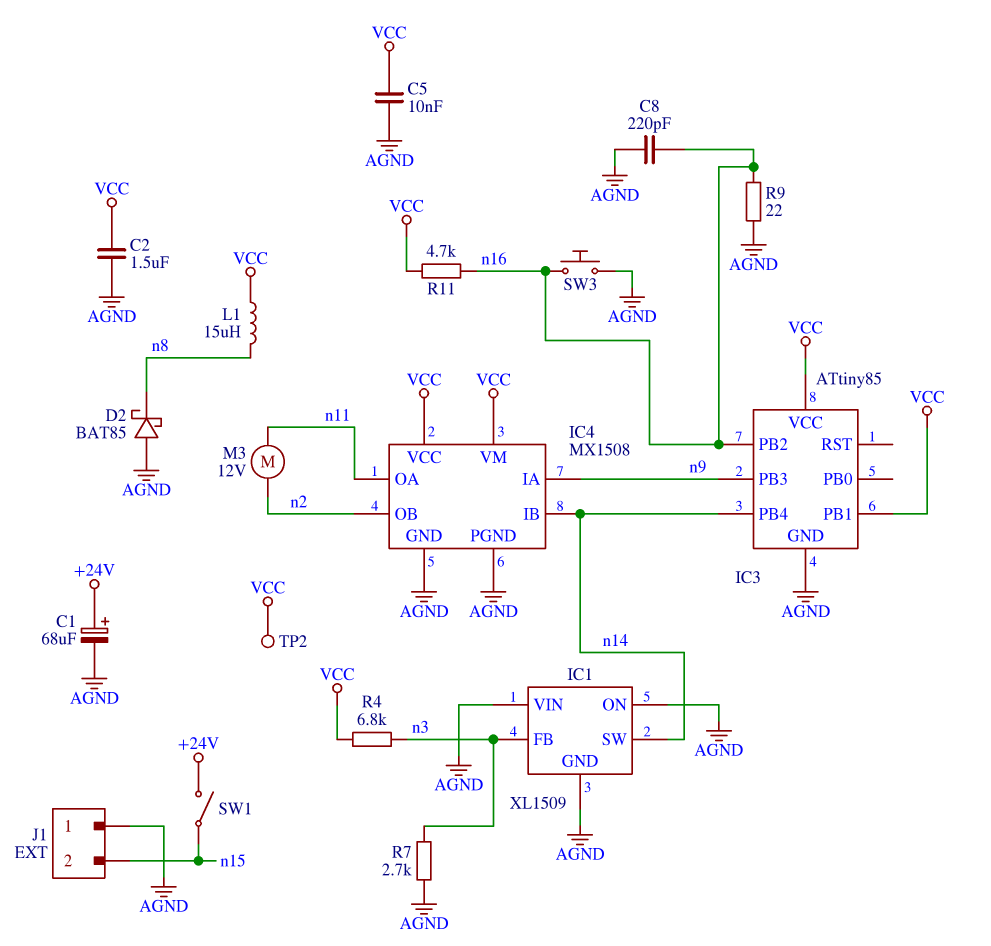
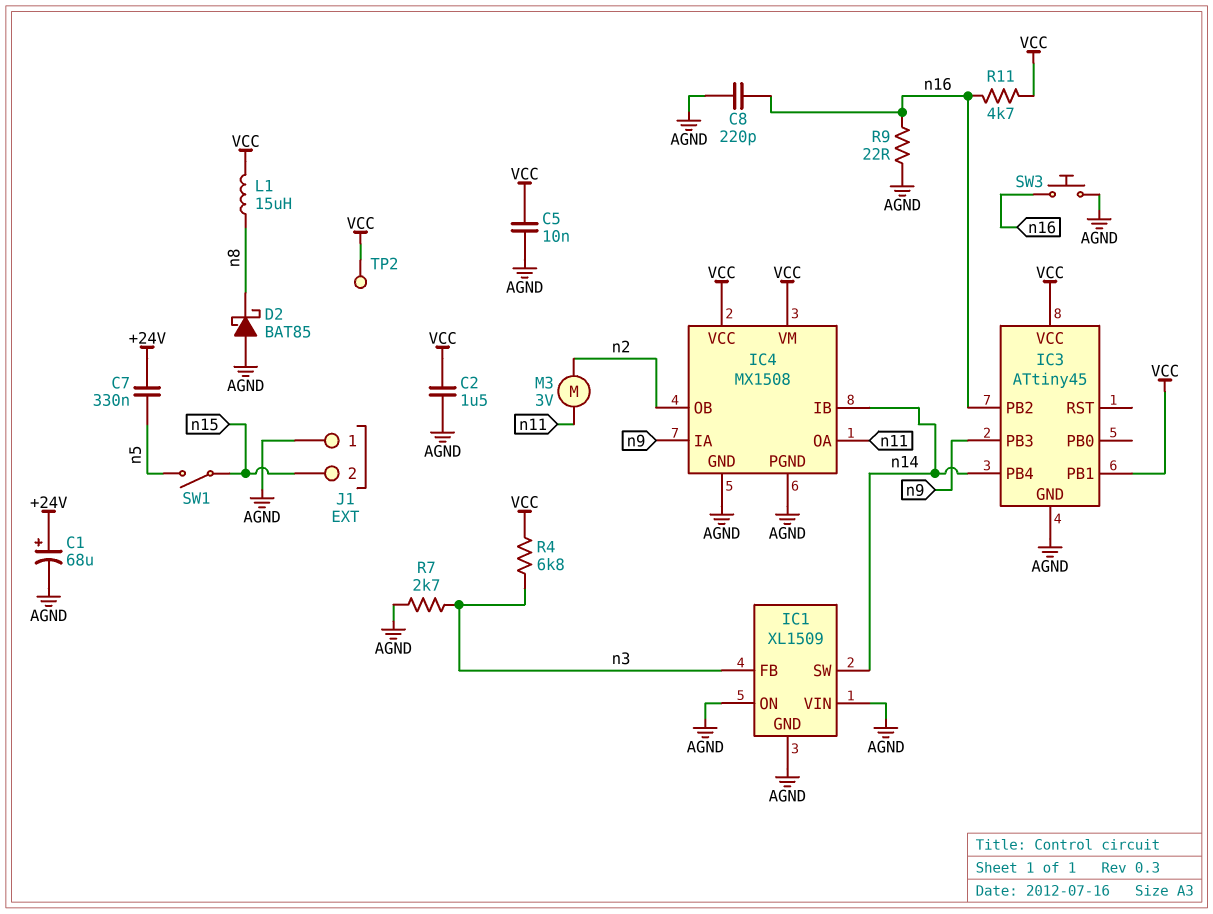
C7: none -> 330nF (+24V, n5)
IC3: ATtiny85 -> ATtiny45
M3: motor 12V (n2, n11) -> motor 3V (n2, n11)
SW1: switch (+24V, n15) -> switch (n5, n15)

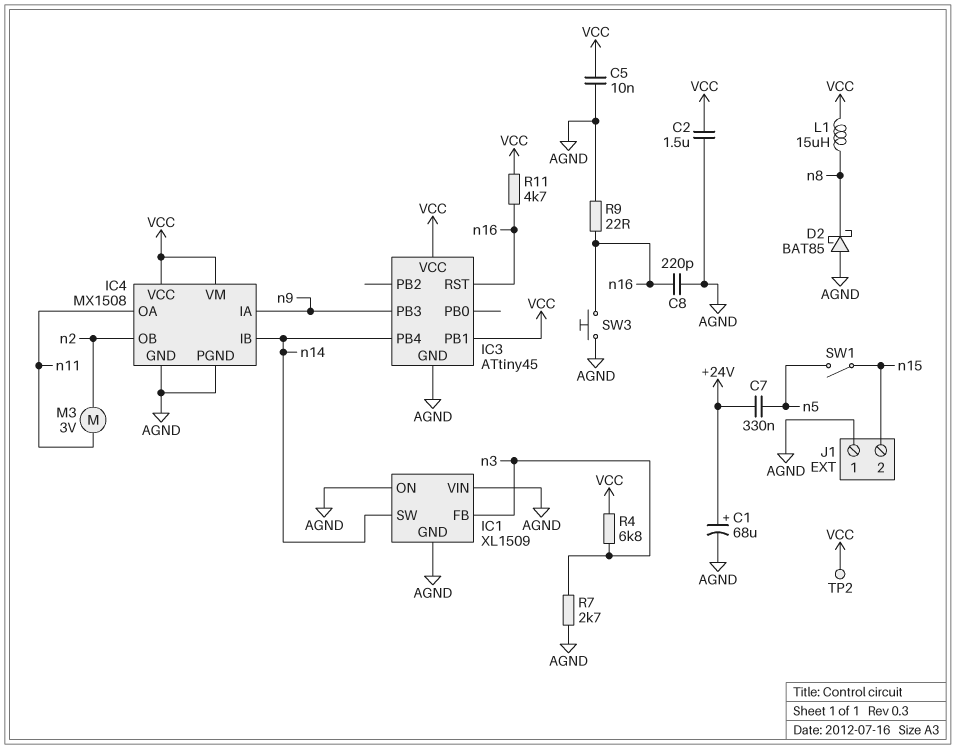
IC3 pin PB2: n16 -> none
IC3 pin RST: none -> n16

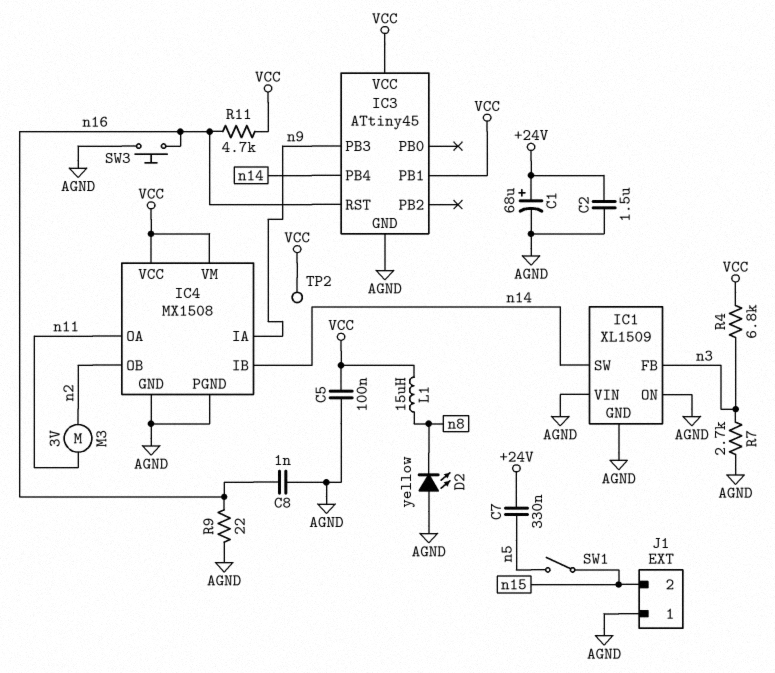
C2: 1.5uF (AGND, VCC) -> 1.5uF (+24V, AGND)
C5: 10nF (AGND, VCC) -> 100nF (AGND, VCC)
C8: 220pF (AGND, n16) -> 1nF (AGND, n16)
D2: schottky BAT85 (A AGND, K n8) -> LED yellow (A AGND, K n8)

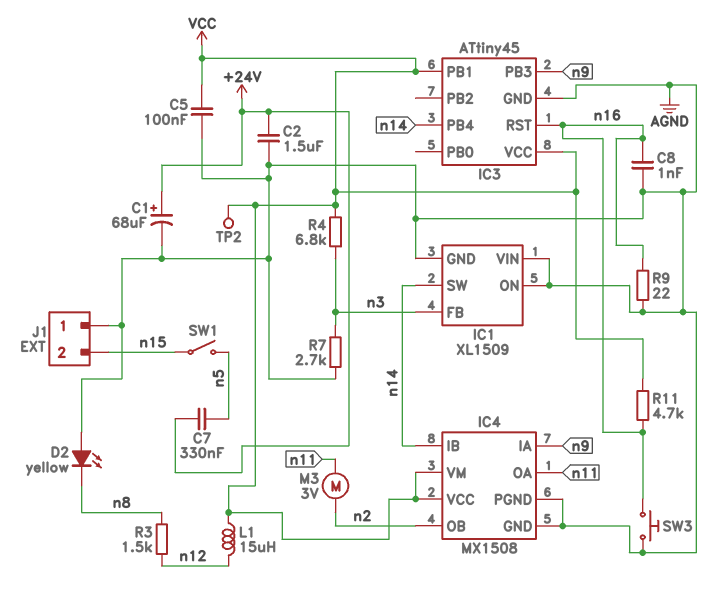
L1: 15uH (VCC, n8) -> 15uH (VCC, n12)
R3: none -> 1.5k (n8, n12)

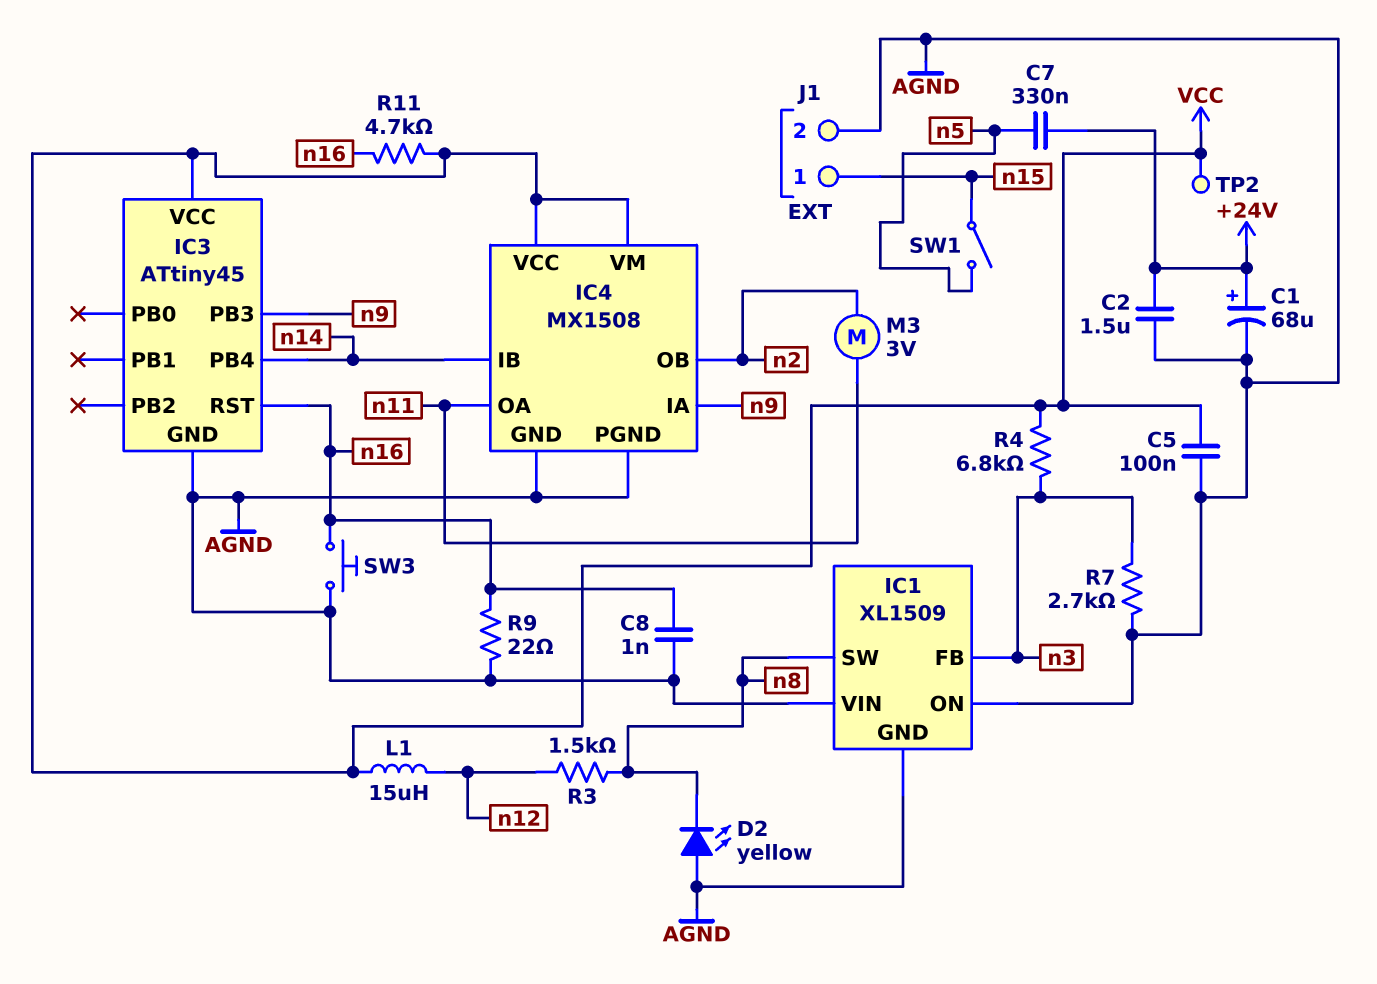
IC1 pin SW: n14 -> n8
IC3 pin PB1: VCC -> none
J1 pin 1: AGND -> n15
J1 pin 2: n15 -> AGND

